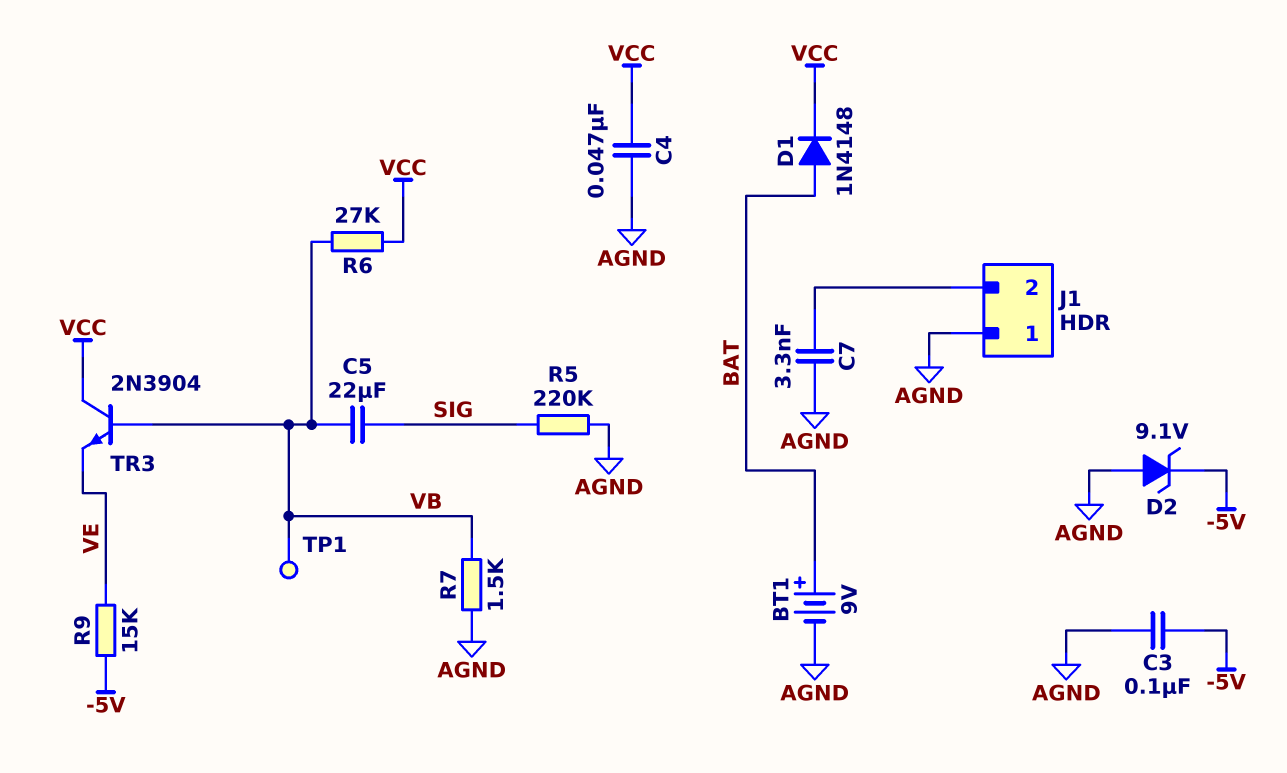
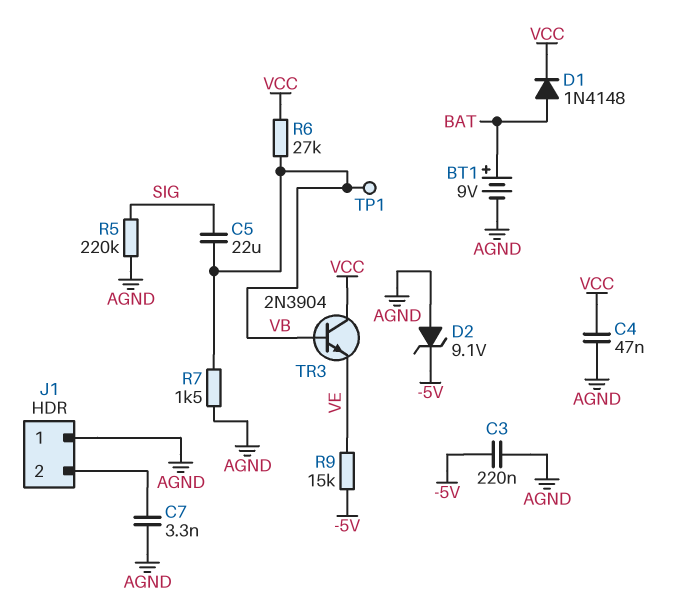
C3: 100nF (-5V, AGND) -> 220nF (-5V, AGND)

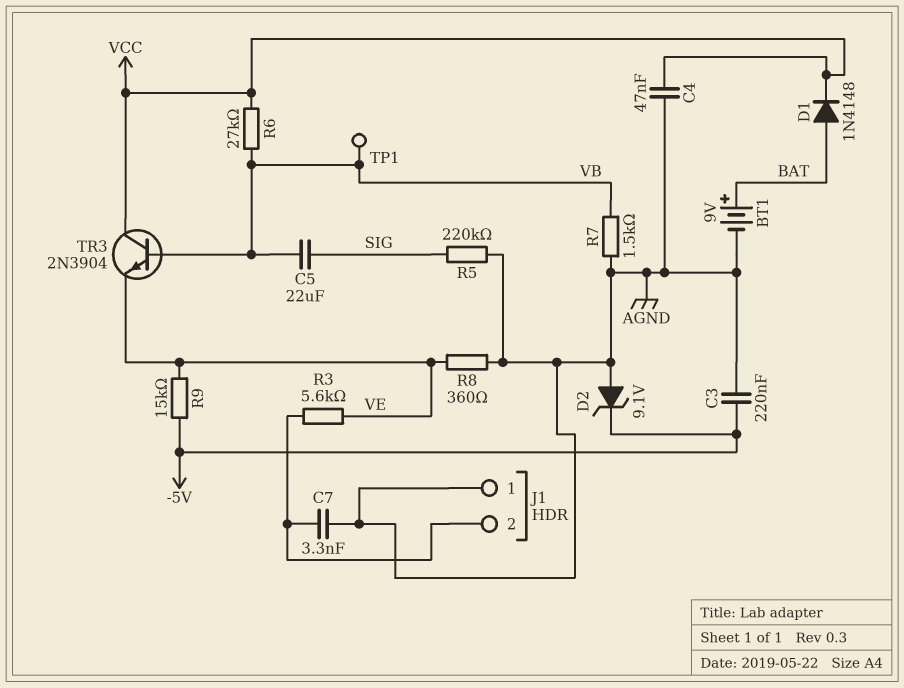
R3: none -> 5.6k (J1/2, VE)
R8: none -> 360 (AGND, VE)

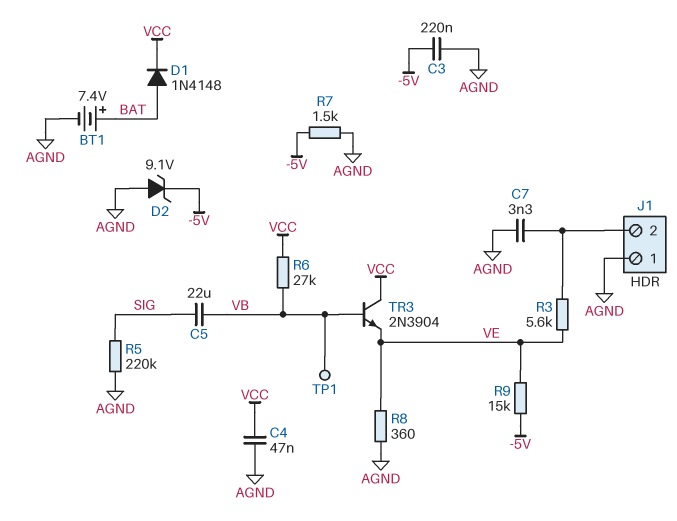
BT1: 9V (plus BAT, minus AGND) -> 7.4V (plus BAT, minus AGND)
R7: 1.5k (AGND, VB) -> 1.5k (-5V, AGND)

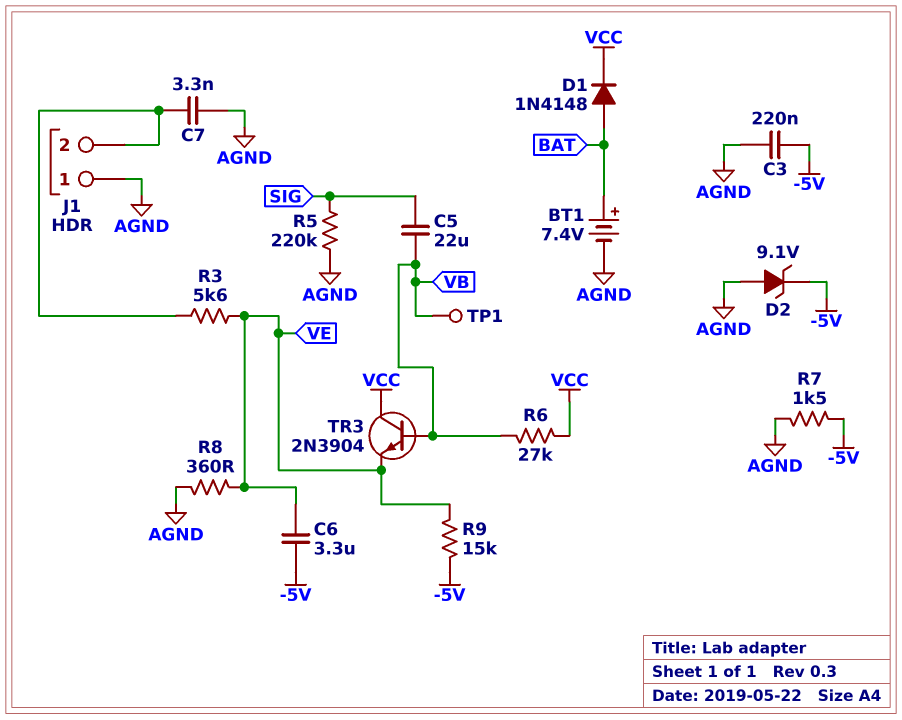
C4: 47nF (AGND, VCC) -> none
C6: none -> 3.3uF (-5V, VE)

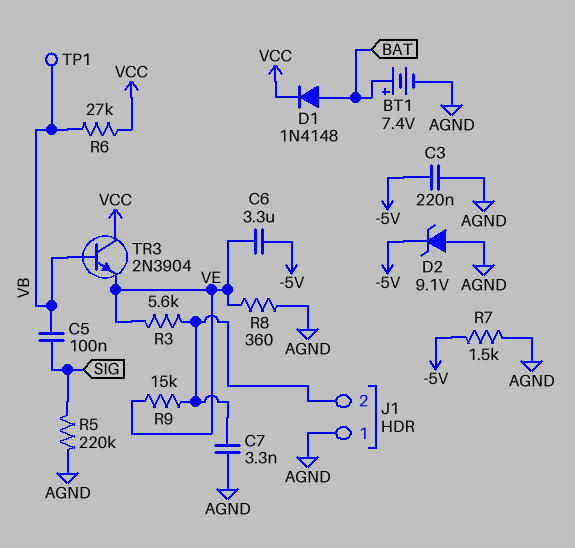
C5: 22uF (SIG, VB) -> 100nF (SIG, VB)
R9: 15k (-5V, VE) -> 15k (J1/2, VE)

